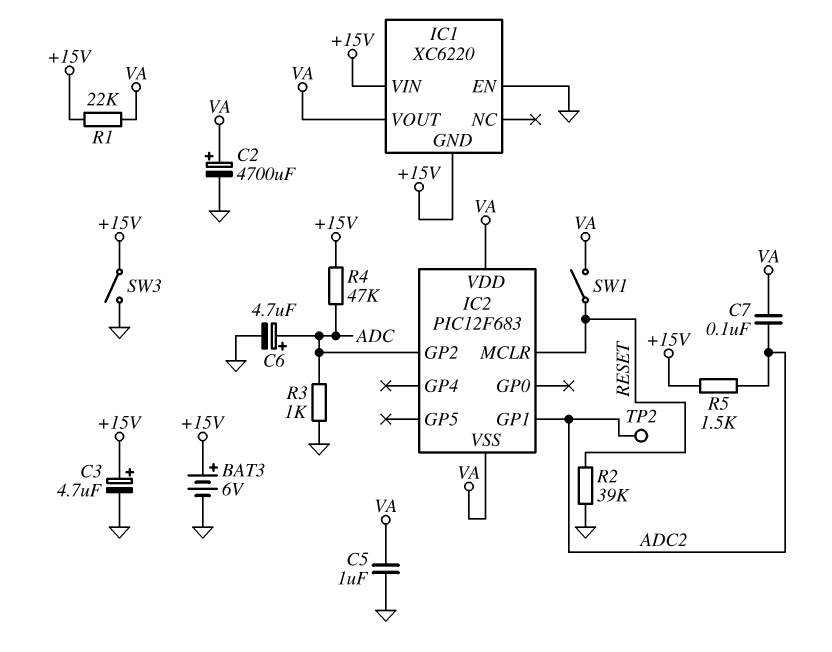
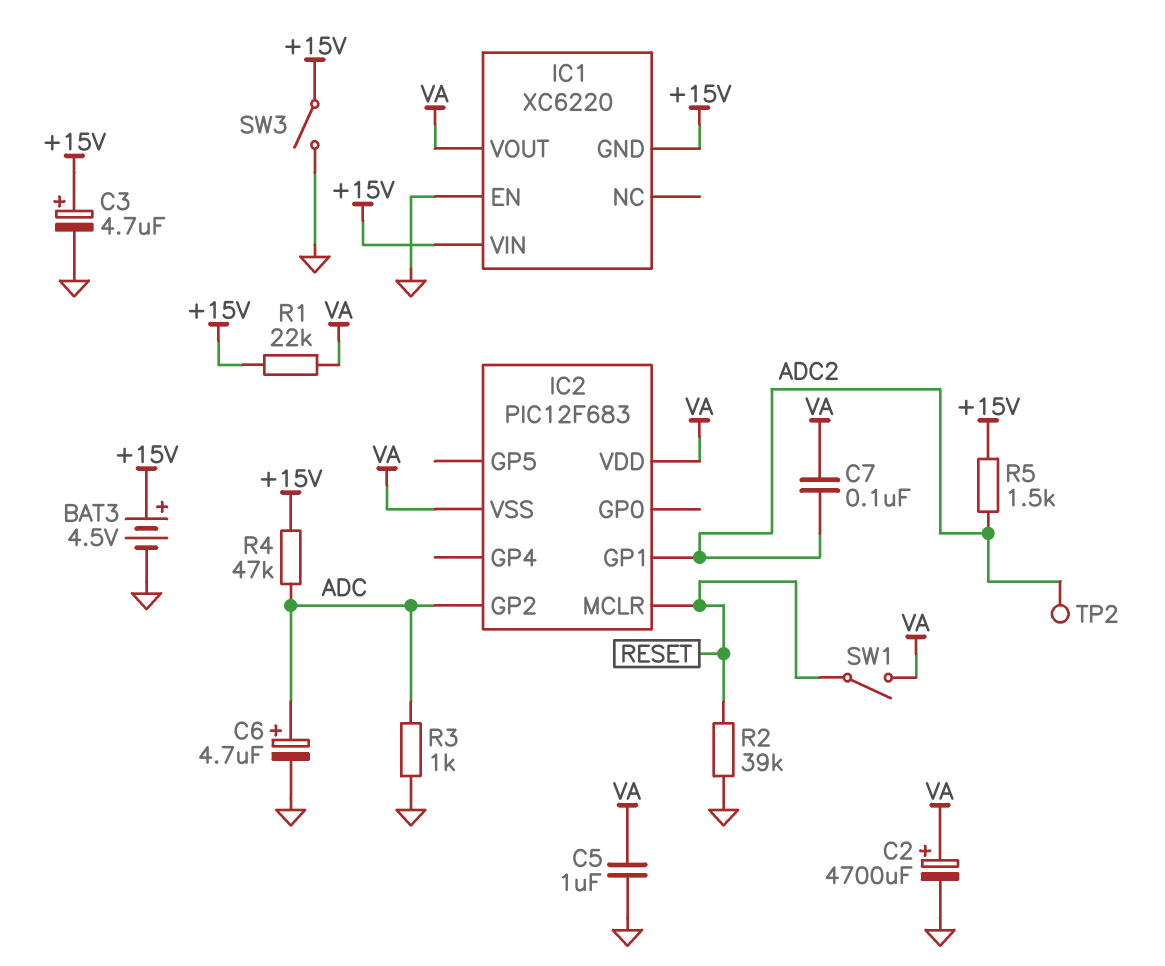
BAT3: 6V (plus +15V, minus GND) -> 4.5V (plus +15V, minus GND)

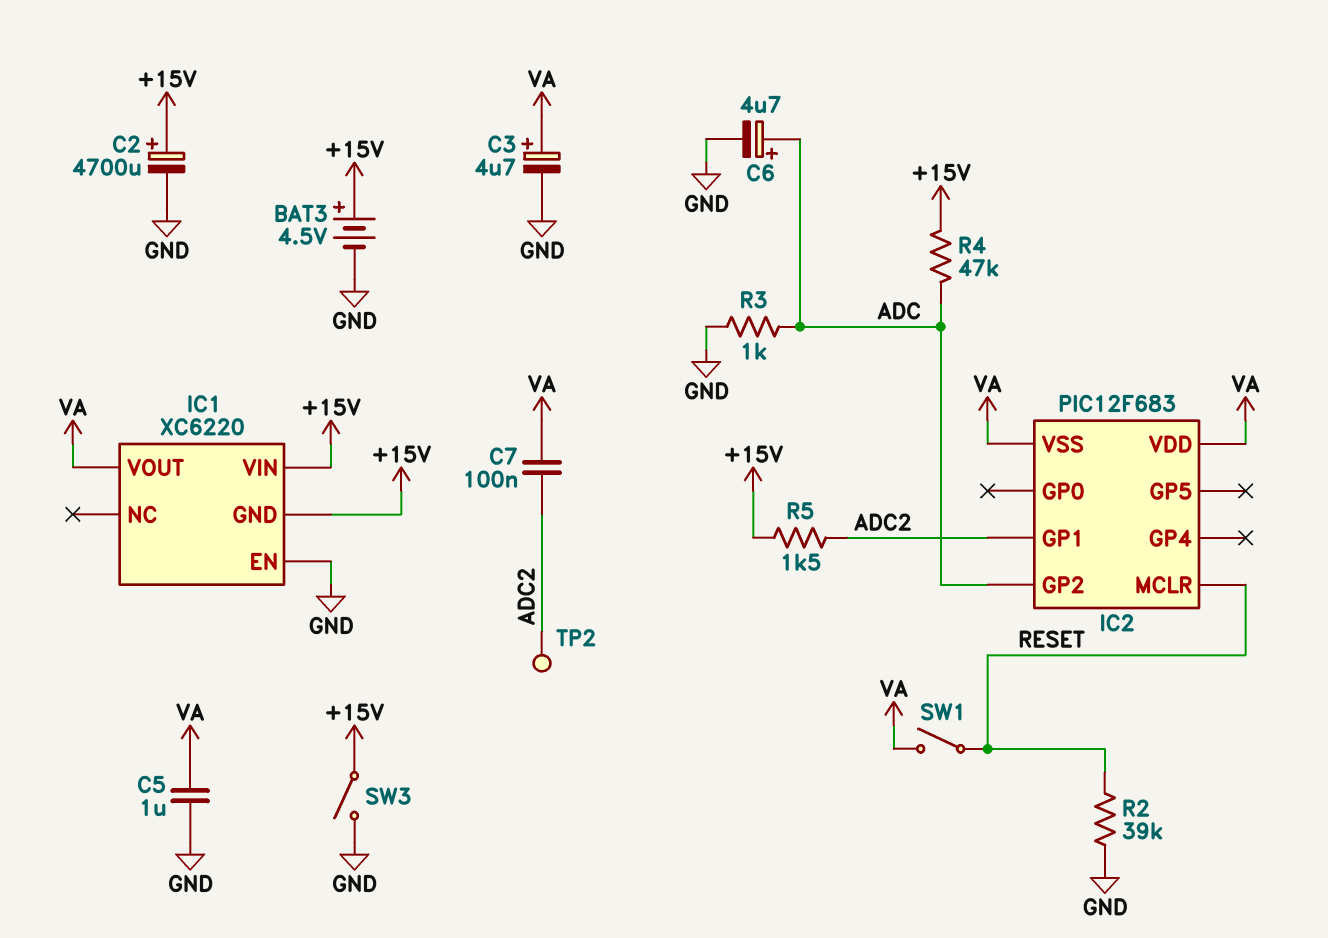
C2: 4700uF (plus VA, minus GND) -> 4700uF (plus +15V, minus GND)
C3: 4.7uF (plus +15V, minus GND) -> 4.7uF (plus VA, minus GND)
R1: 22k (+15V, VA) -> none

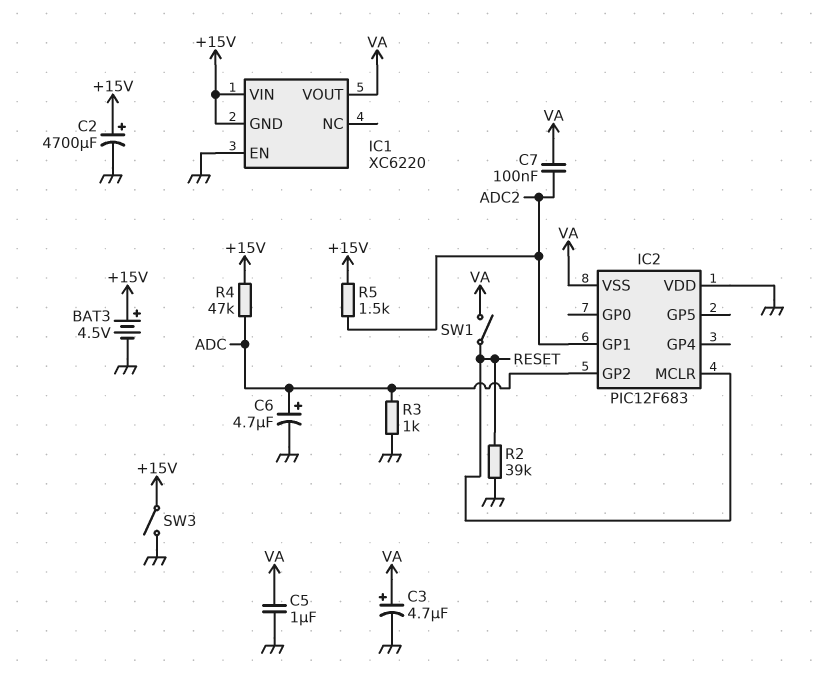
IC2 pin VDD: VA -> GND
TP2: test point (ADC2) -> none

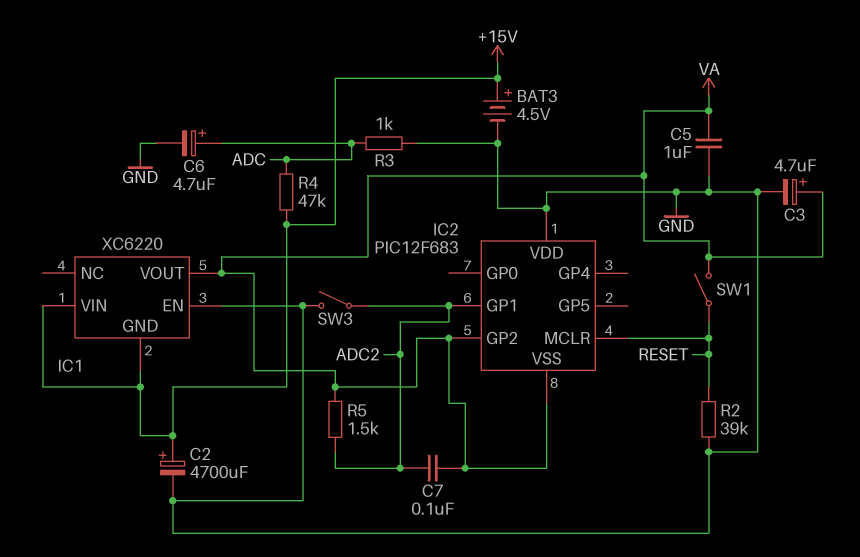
IC2 pin GP2: ADC -> VA
R5: 1.5k (+15V, ADC2) -> 1.5k (ADC2, VA)
SW3: switch (+15V, GND) -> switch (ADC2, GND)

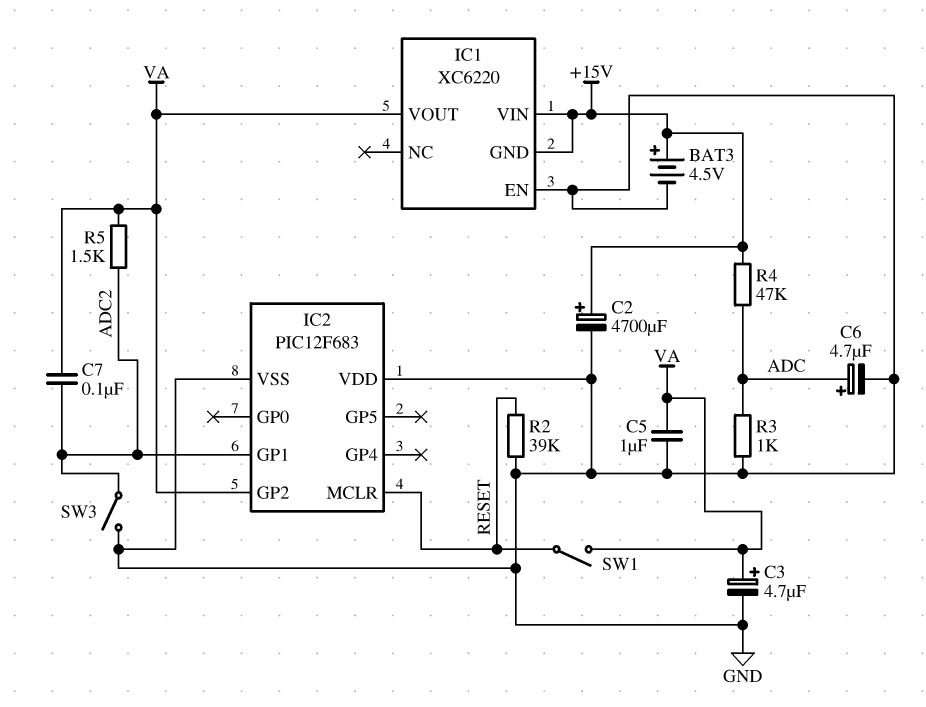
IC2 pin VSS: VA -> GND

